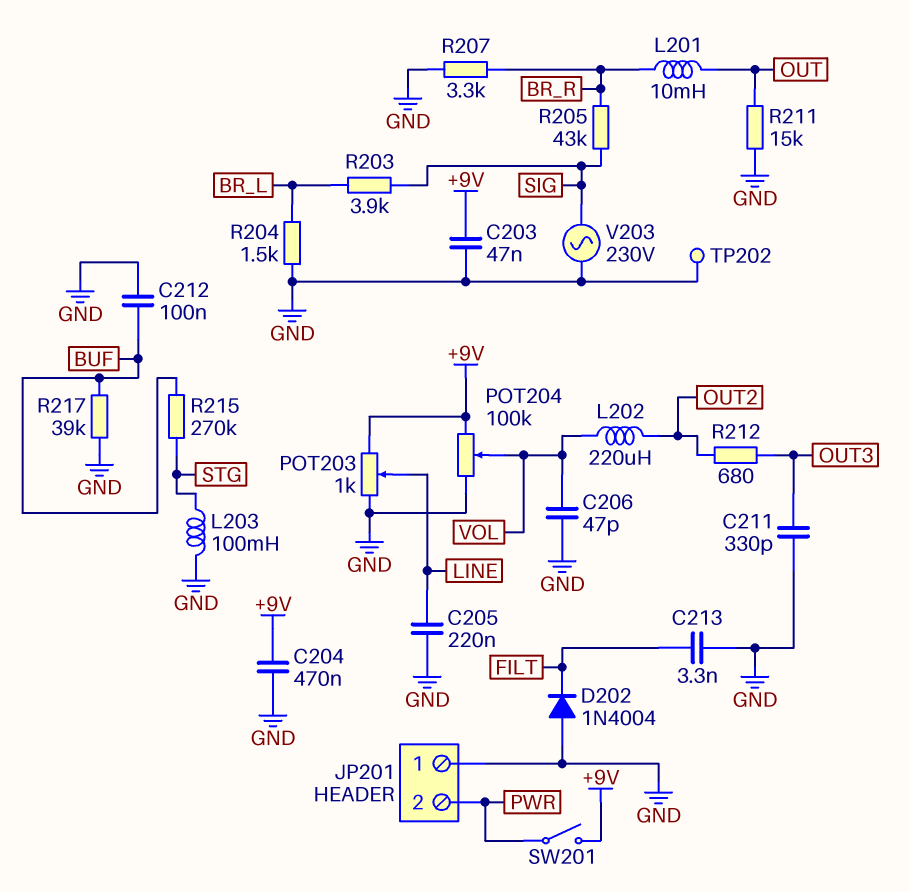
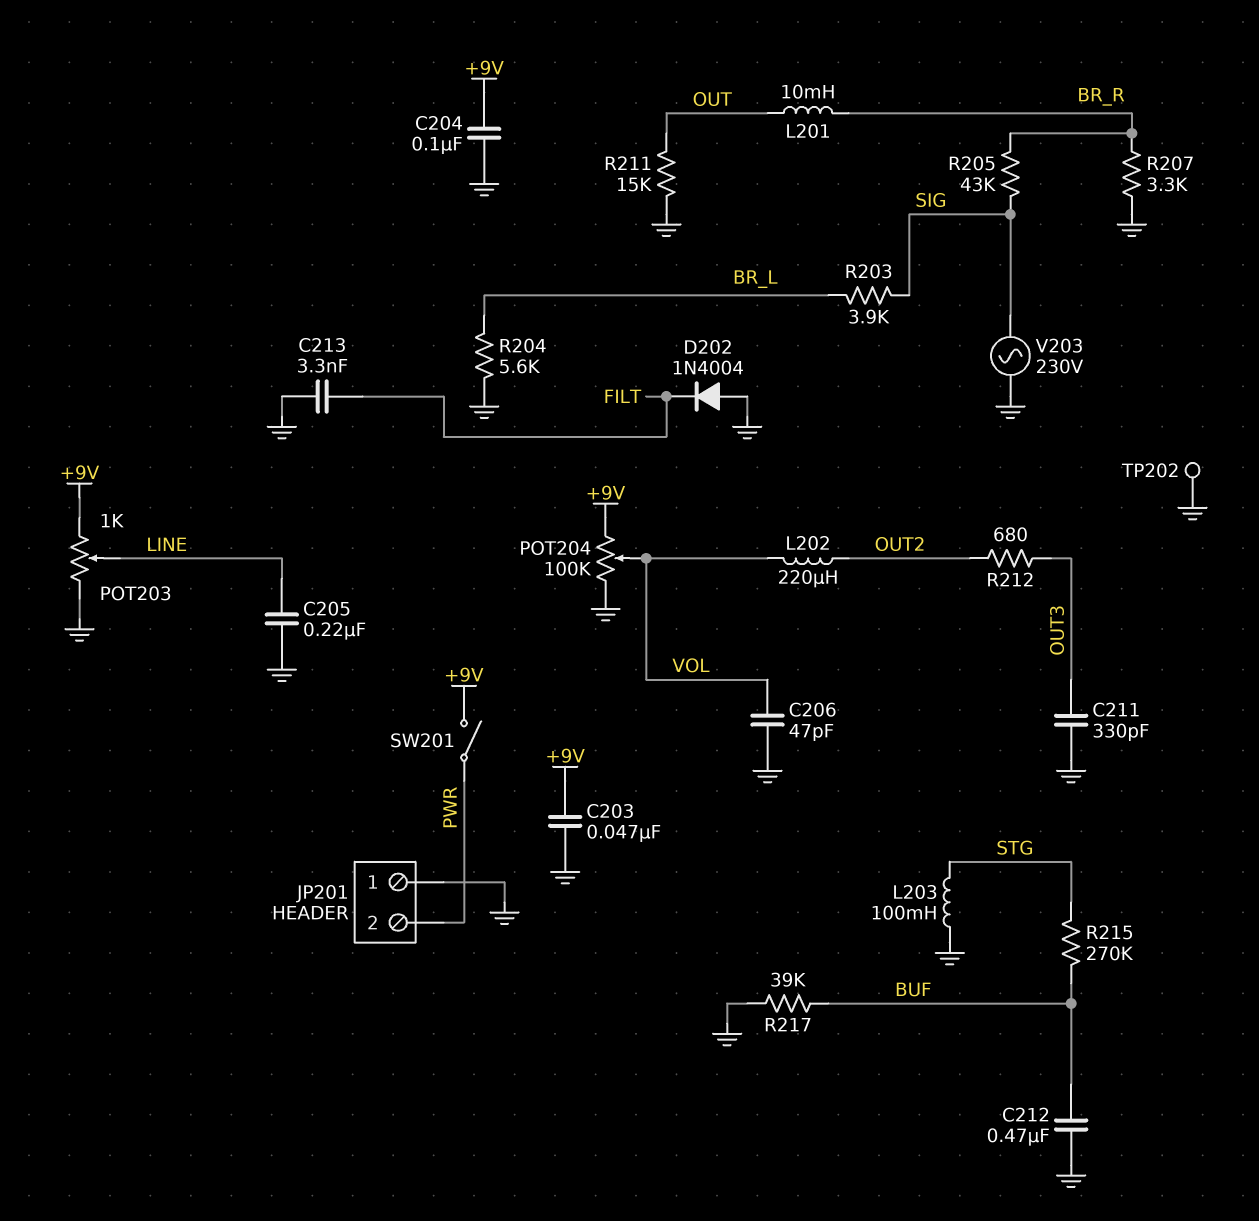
C204: 470nF (+9V, GND) -> 100nF (+9V, GND)
C212: 100nF (BUF, GND) -> 470nF (BUF, GND)
R204: 1.5k (BR_L, GND) -> 5.6k (BR_L, GND)

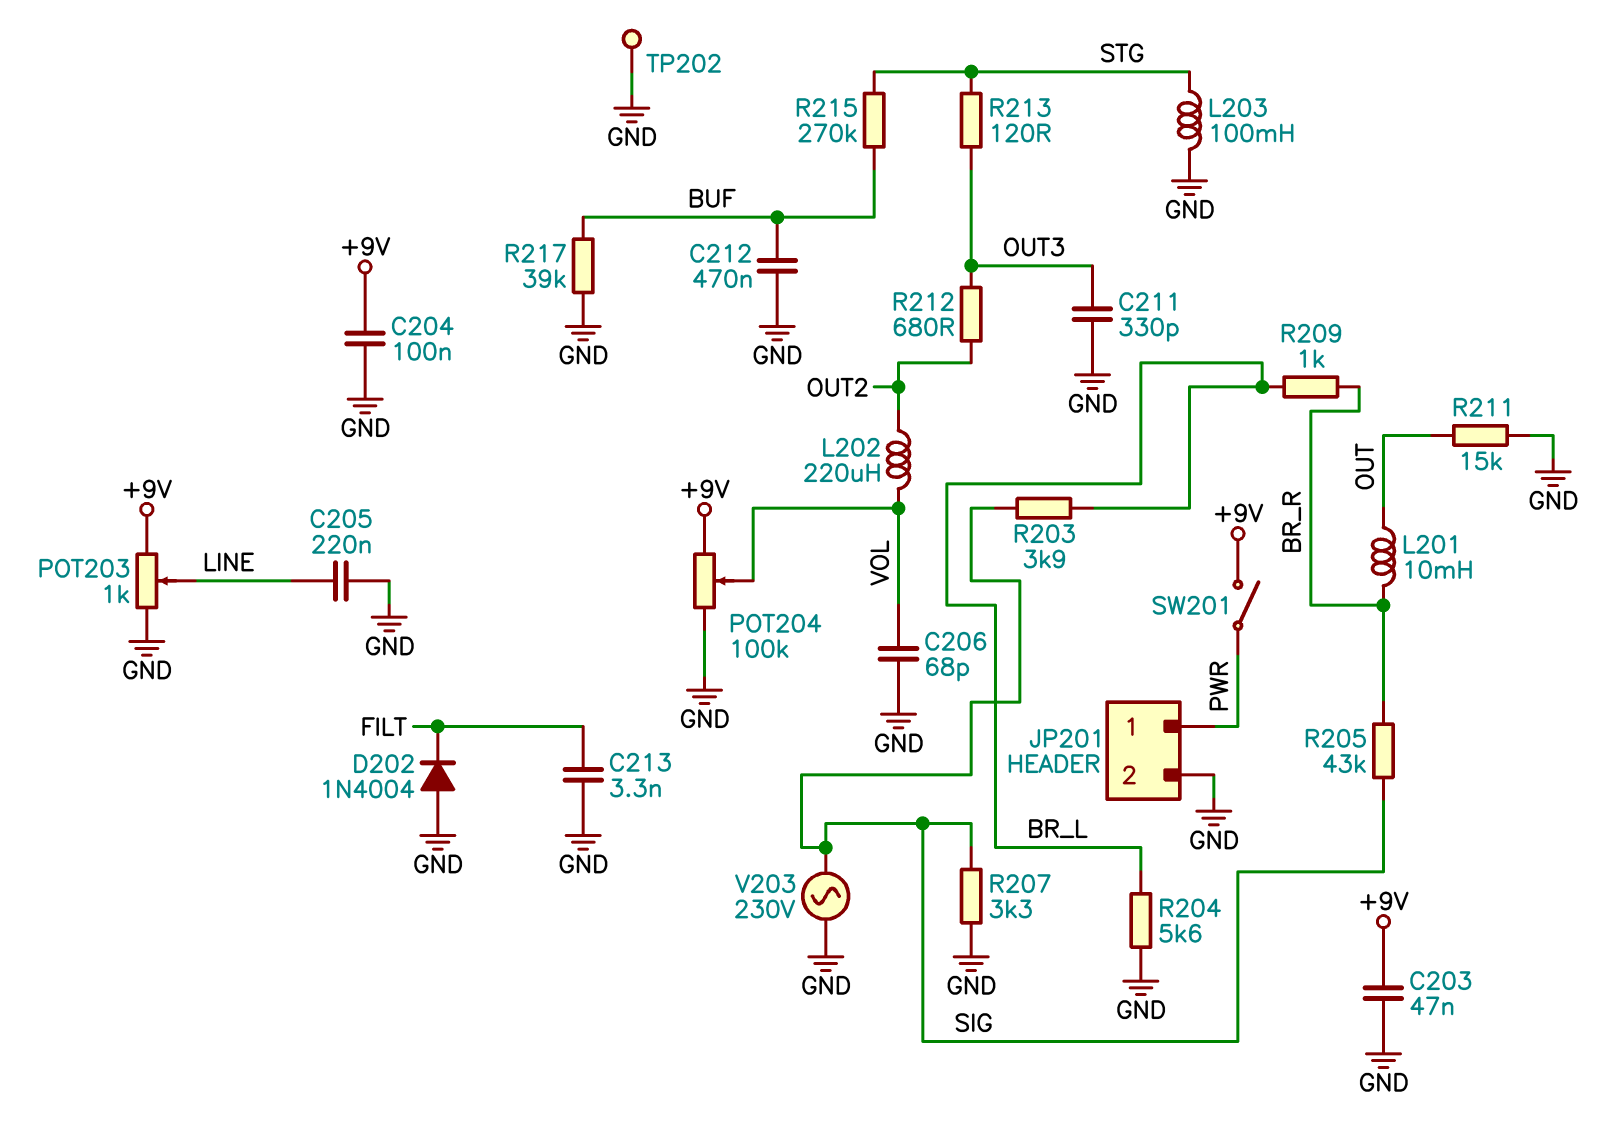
C206: 47pF (GND, VOL) -> 68pF (GND, VOL)
JP201 pin 1: GND -> PWR
JP201 pin 2: PWR -> GND
R207: 3.3k (BR_R, GND) -> 3.3k (GND, SIG)
R209: none -> 1k (BR_L, BR_R)
R213: none -> 120 (OUT3, STG)

